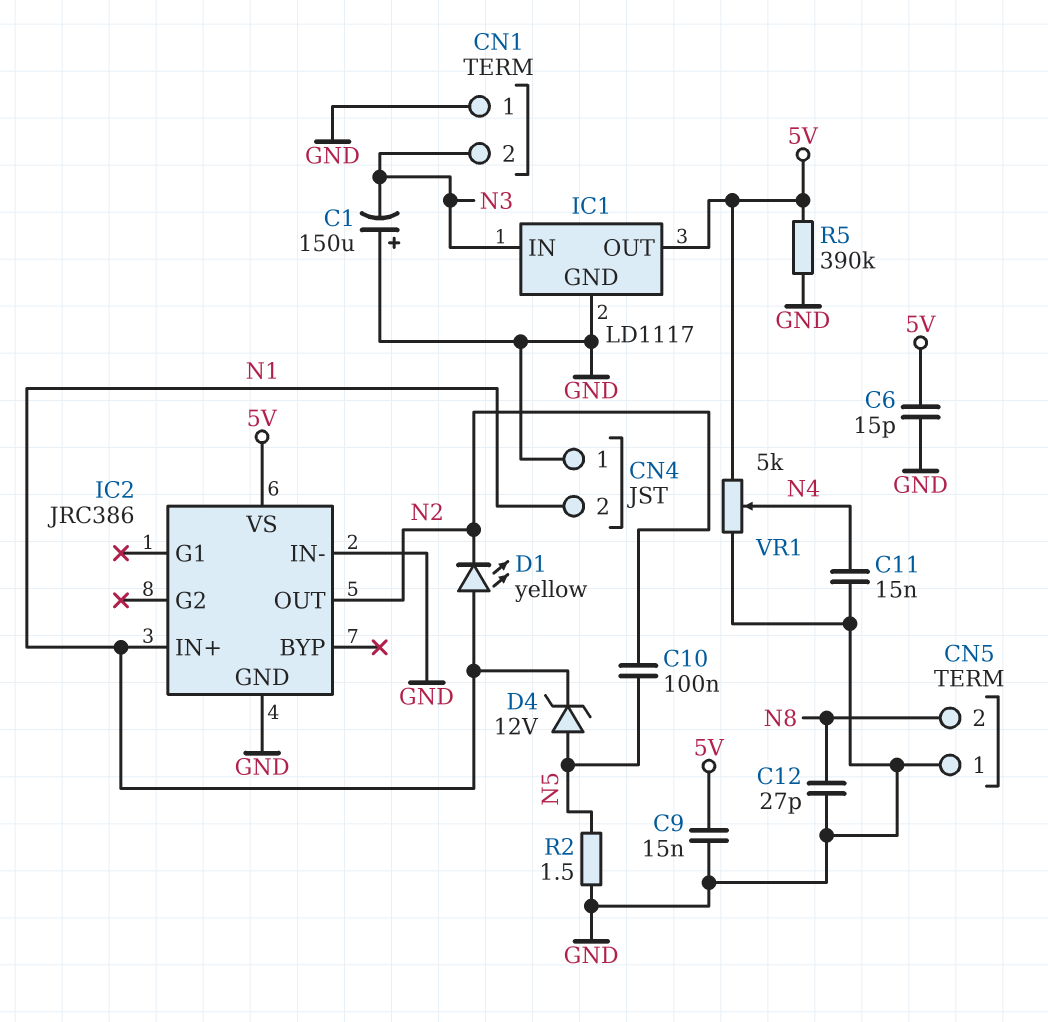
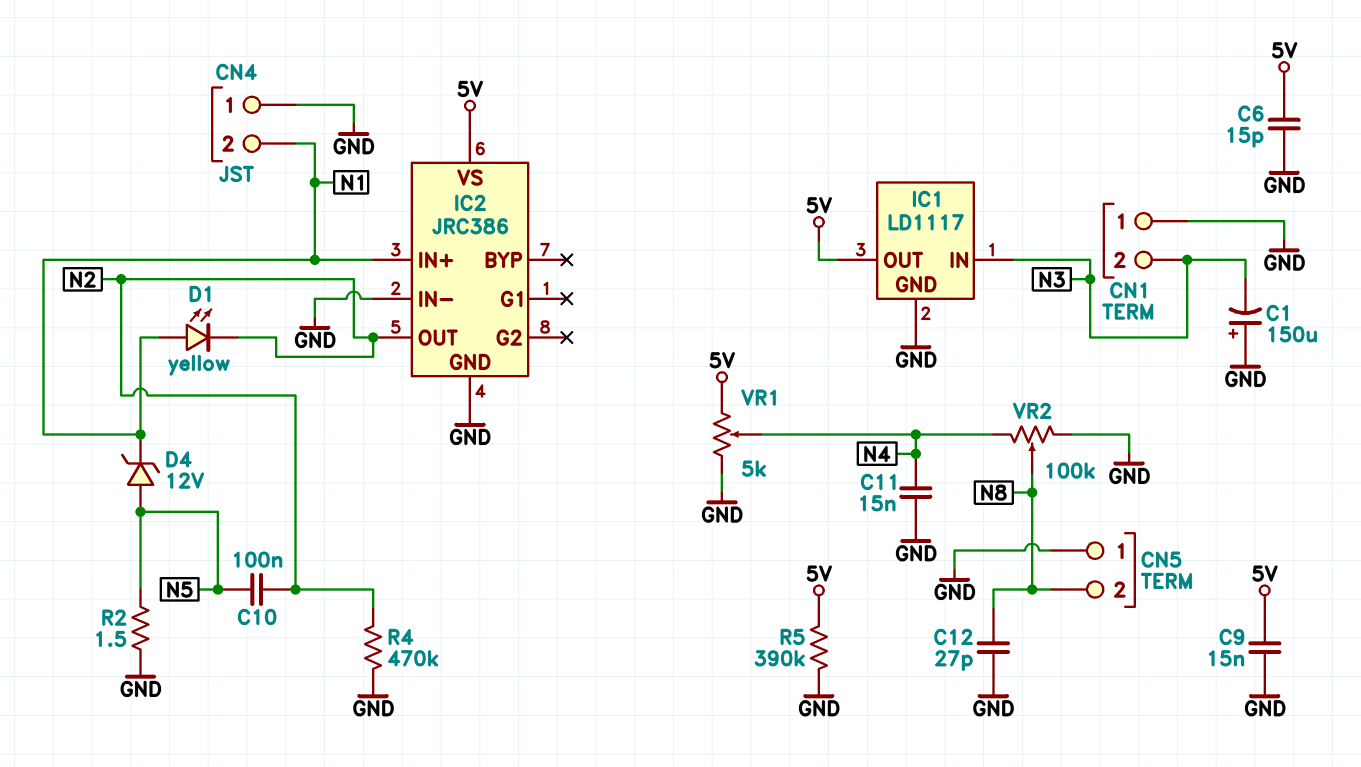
R4: none -> 470k (GND, N2)
VR2: none -> 100k (GND, N4, wiper N8)

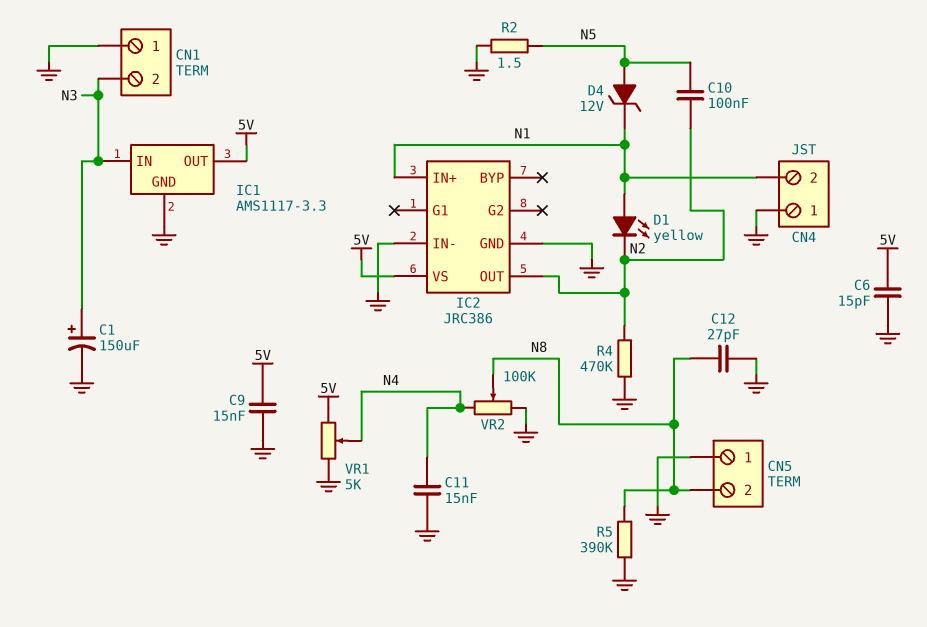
C1: 150uF (plus GND, minus N3) -> 150uF (plus N3, minus GND)
IC1: LD1117 -> AMS1117-3.3
R5: 390k (5V, GND) -> 390k (GND, N8)

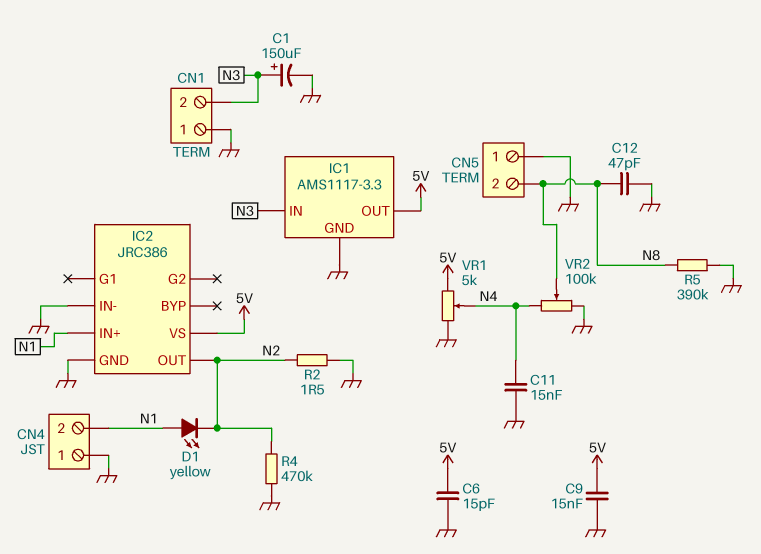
C10: 100nF (N2, N5) -> none
C12: 27pF (GND, N8) -> 47pF (GND, N8)
D4: zener 12V (A N5, K N1) -> none
R2: 1.5 (GND, N5) -> 1.5 (GND, N2)

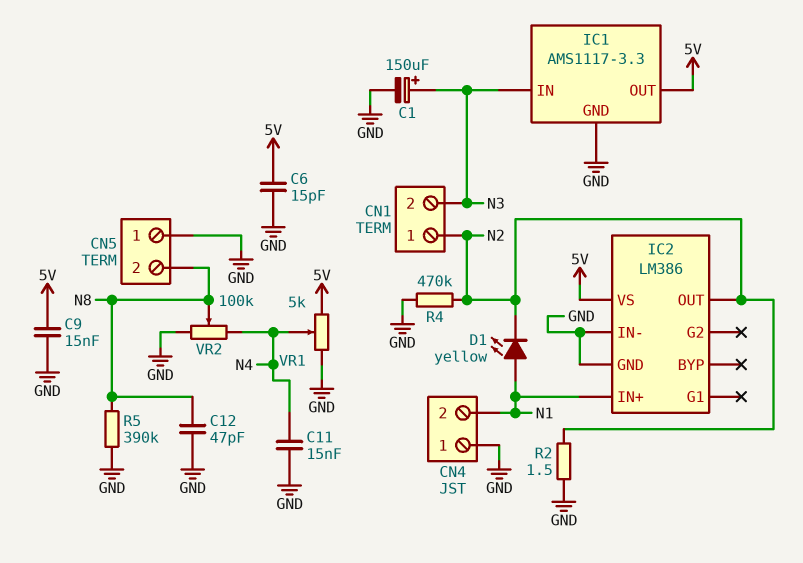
CN1 pin 1: GND -> N2
IC2: JRC386 -> LM386

